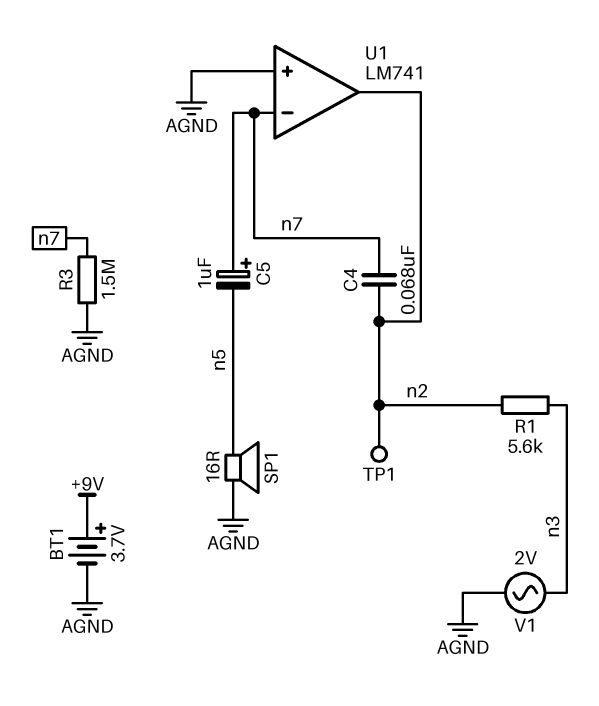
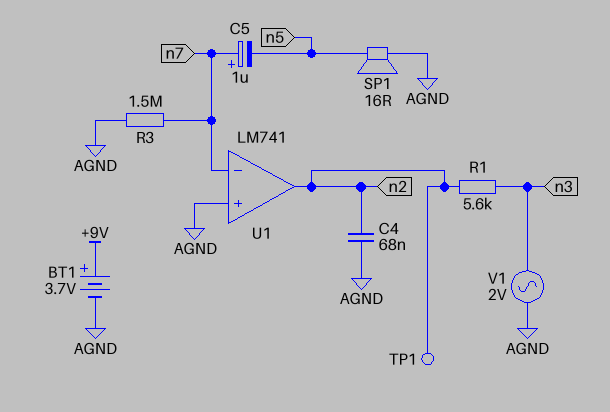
C4: 68nF (n2, n7) -> 68nF (AGND, n2)

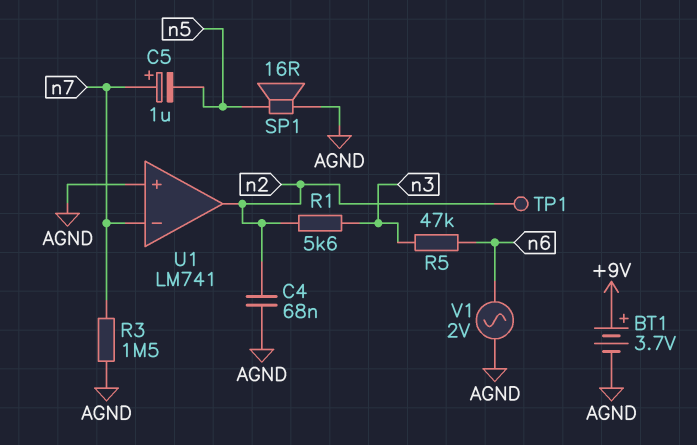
R5: none -> 47k (n3, n6)
V1: AC 2V (AGND, n3) -> AC 2V (AGND, n6)

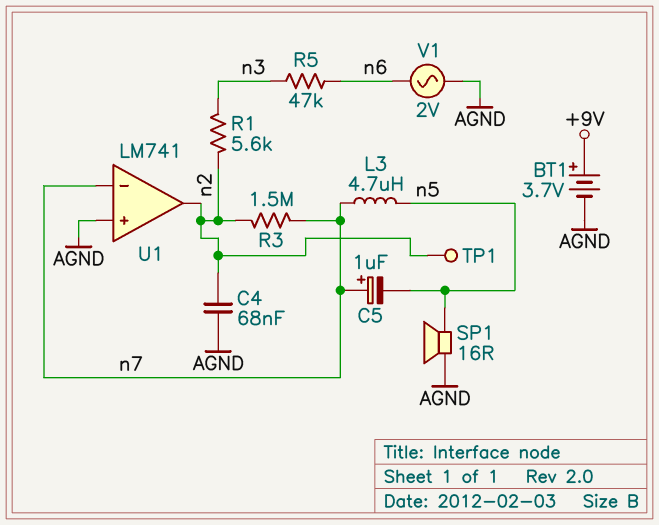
L3: none -> 4.7uH (n5, n7)
R3: 1.5M (AGND, n7) -> 1.5M (n2, n7)

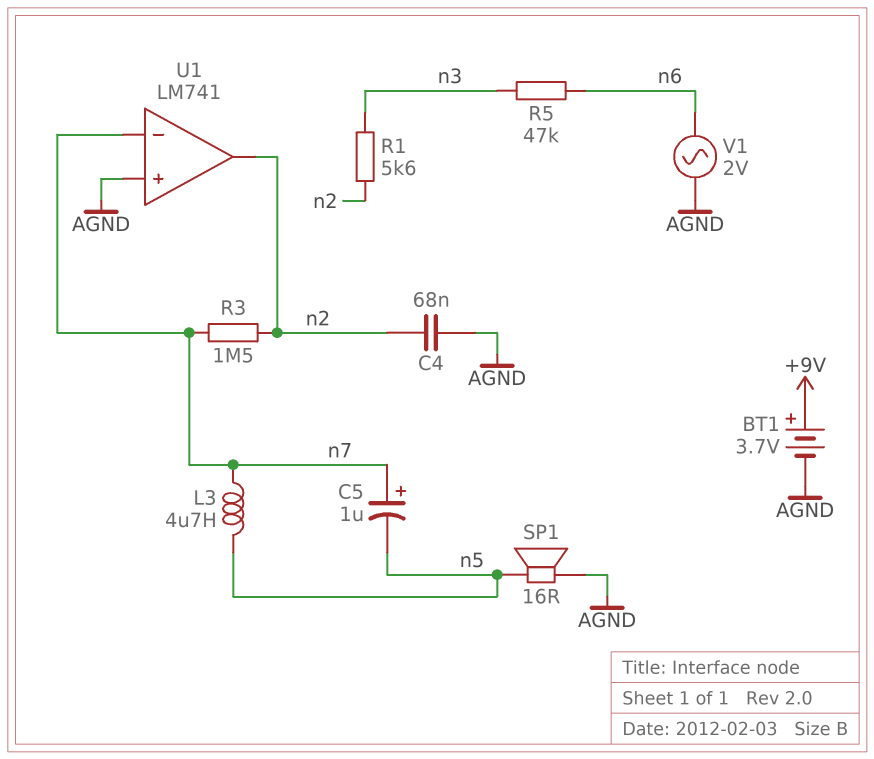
TP1: test point (n2) -> none

